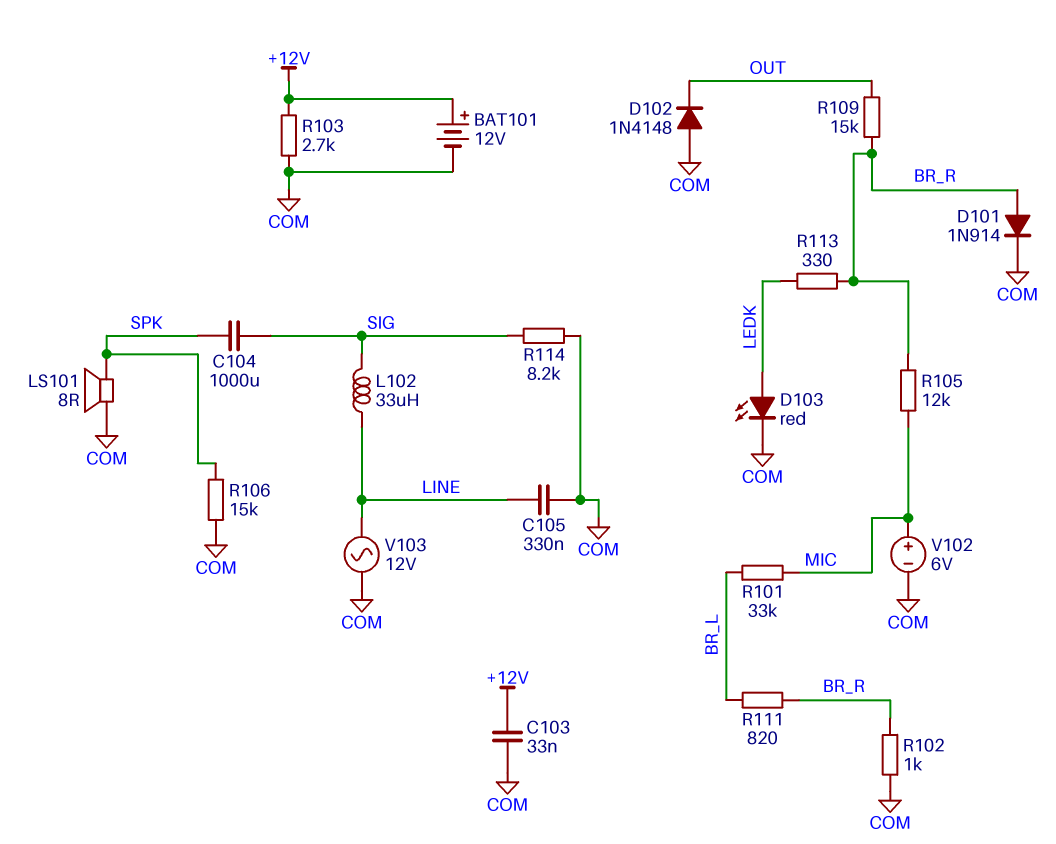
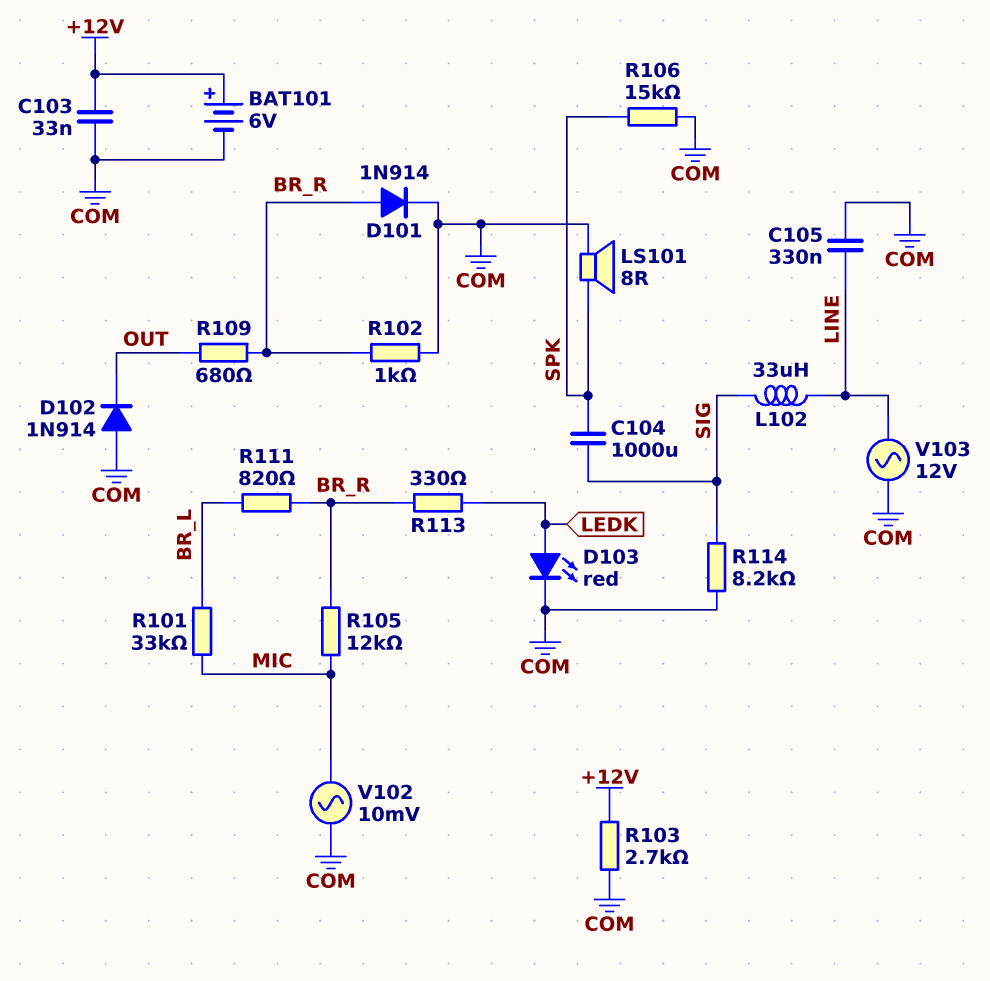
BAT101: 12V (plus +12V, minus COM) -> 6V (plus +12V, minus COM)
D102: diode 1N4148 (A COM, K OUT) -> diode 1N914 (A COM, K OUT)
R109: 15k (BR_R, OUT) -> 680 (BR_R, OUT)
V102: 6V (plus MIC, minus COM) -> AC 10mV (COM, MIC)

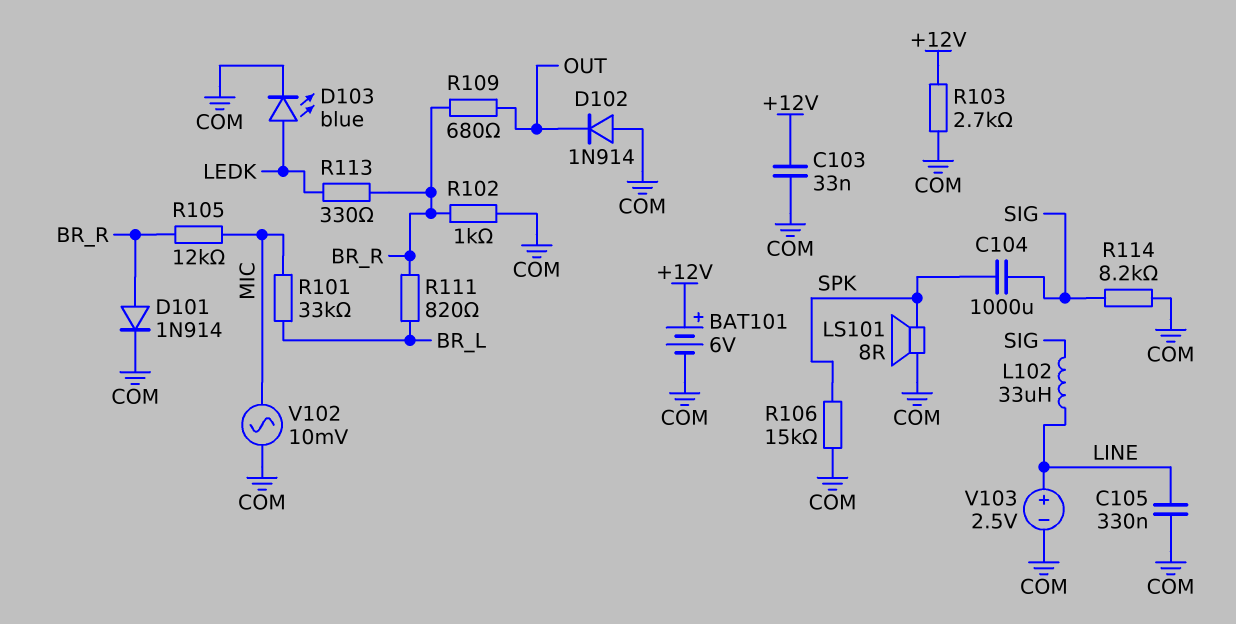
D103: LED red (A LEDK, K COM) -> LED blue (A LEDK, K COM)
V103: AC 12V (COM, LINE) -> 2.5V (plus LINE, minus COM)

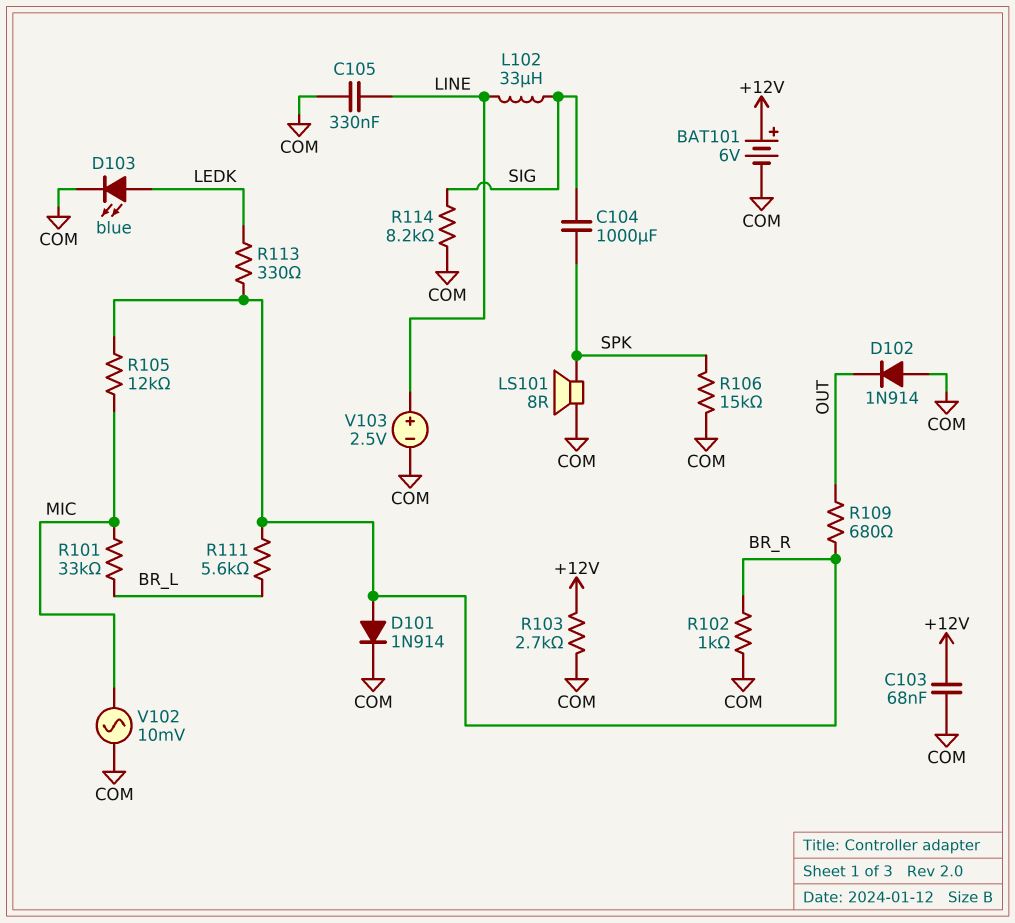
C103: 33nF (+12V, COM) -> 68nF (+12V, COM)
R111: 820 (BR_L, BR_R) -> 5.6k (BR_L, BR_R)

